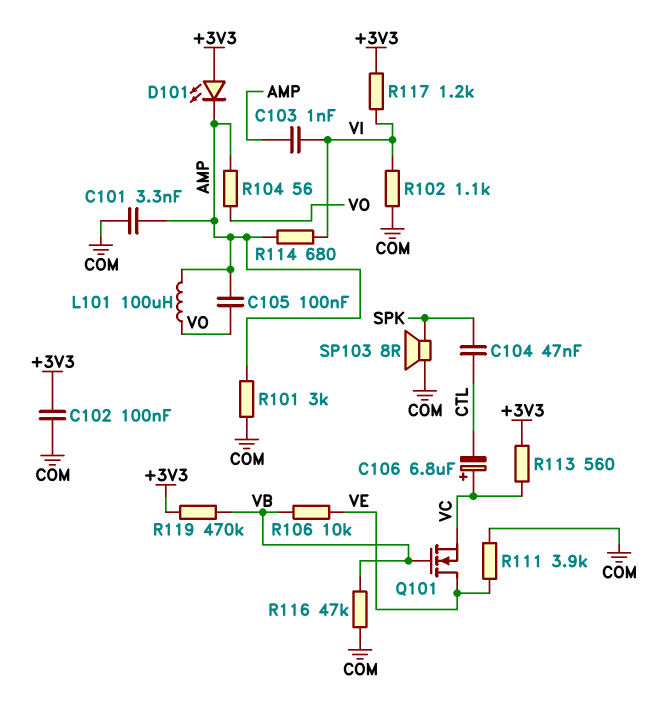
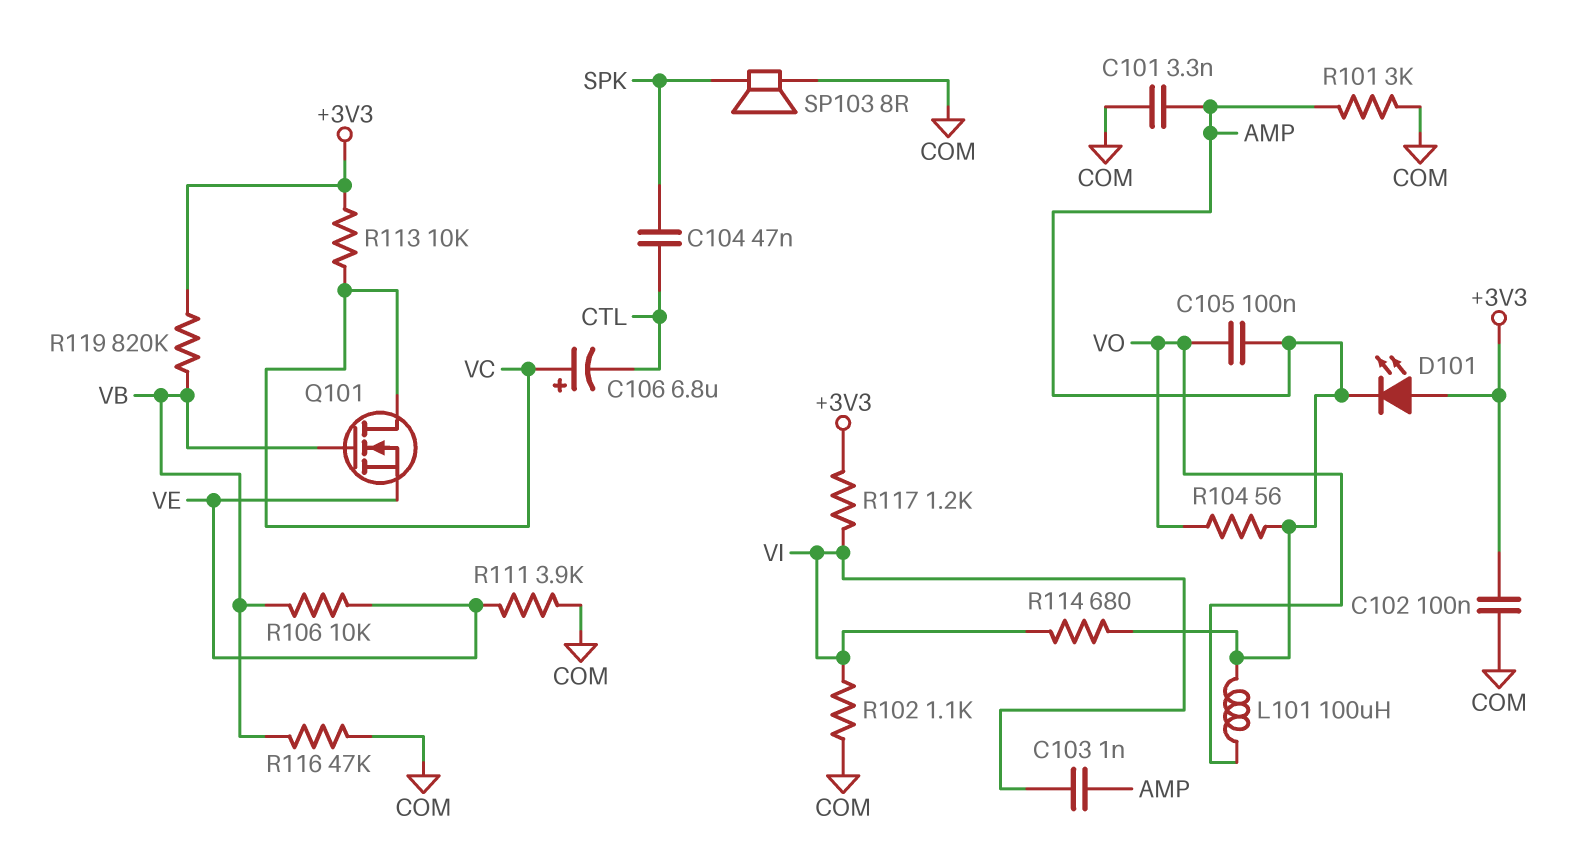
Q101: NMOS (G VB, D VE, S VC) -> NMOS (G VB, D VC, S VE)
R113: 560 (+3V3, VC) -> 10k (+3V3, VC)
R119: 470k (+3V3, VB) -> 820k (+3V3, VB)

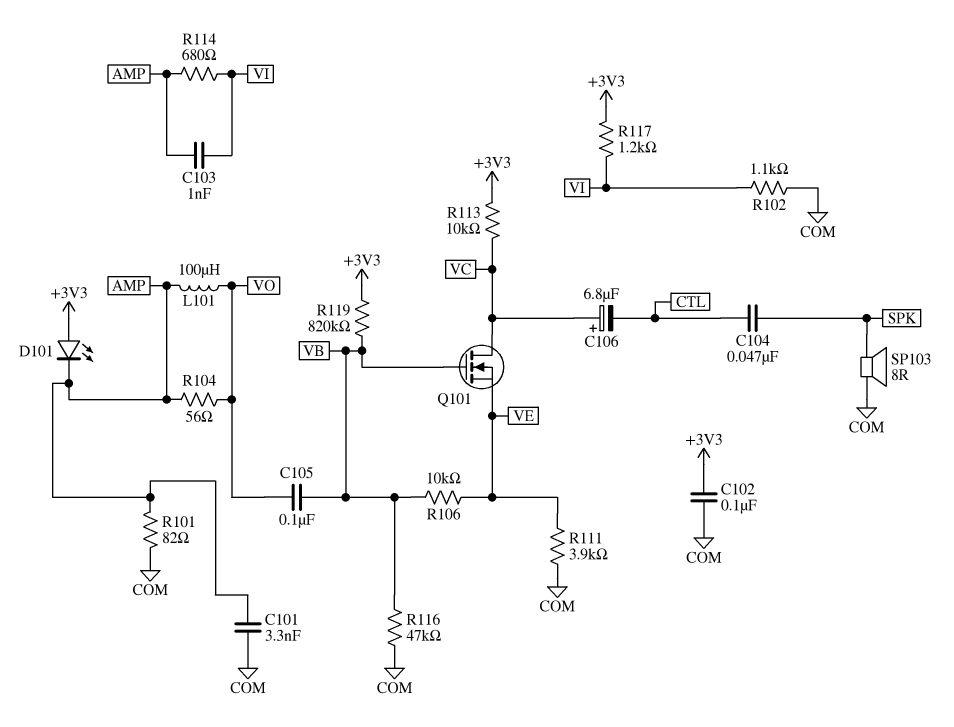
C105: 100nF (AMP, VO) -> 100nF (VB, VO)
R101: 3k (AMP, COM) -> 82 (AMP, COM)

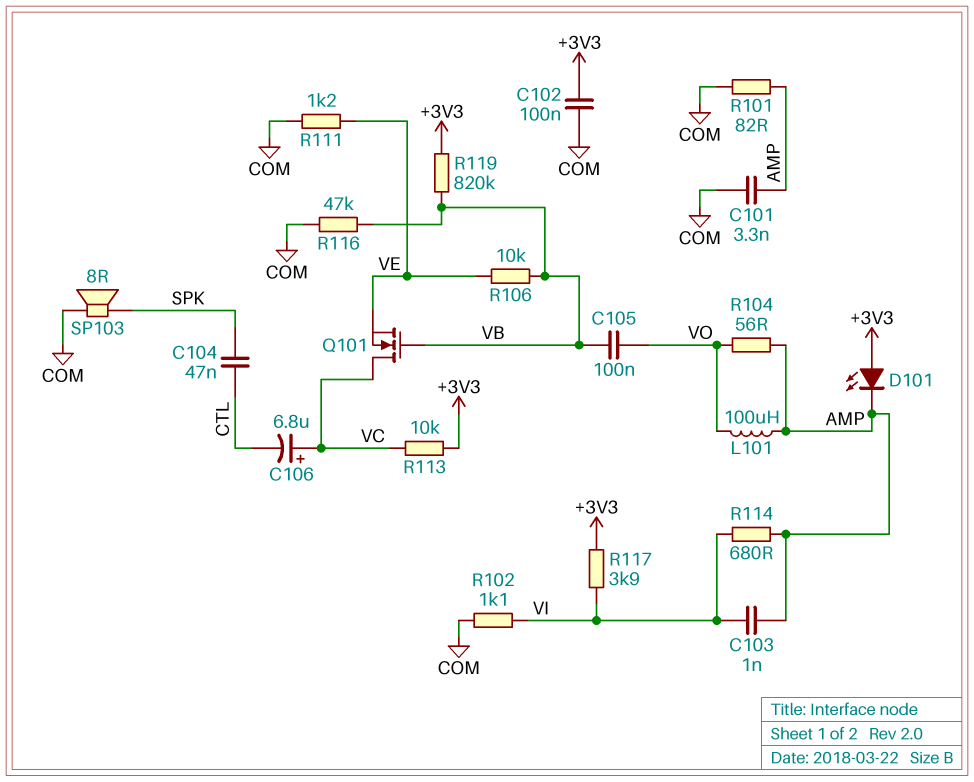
R111: 3.9k (COM, VE) -> 1.2k (COM, VE)
R117: 1.2k (+3V3, VI) -> 3.9k (+3V3, VI)

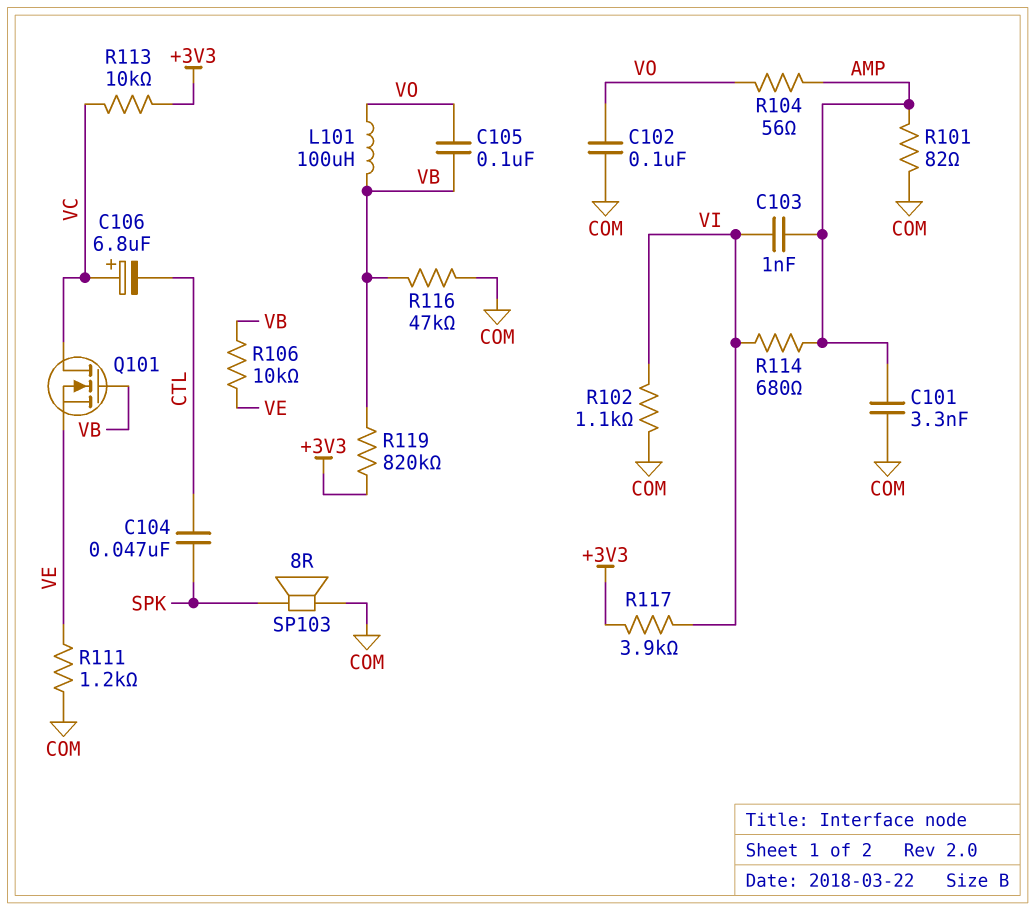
C102: 100nF (+3V3, COM) -> 100nF (COM, VO)
D101: LED (A +3V3, K AMP) -> none
L101: 100uH (AMP, VO) -> 100uH (VB, VO)

